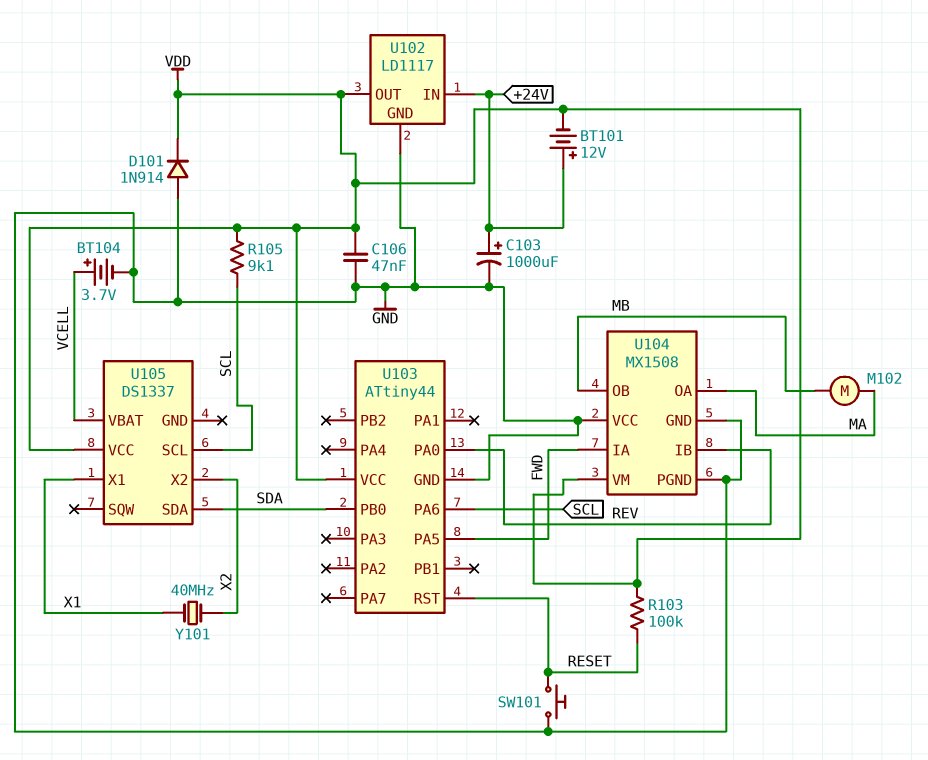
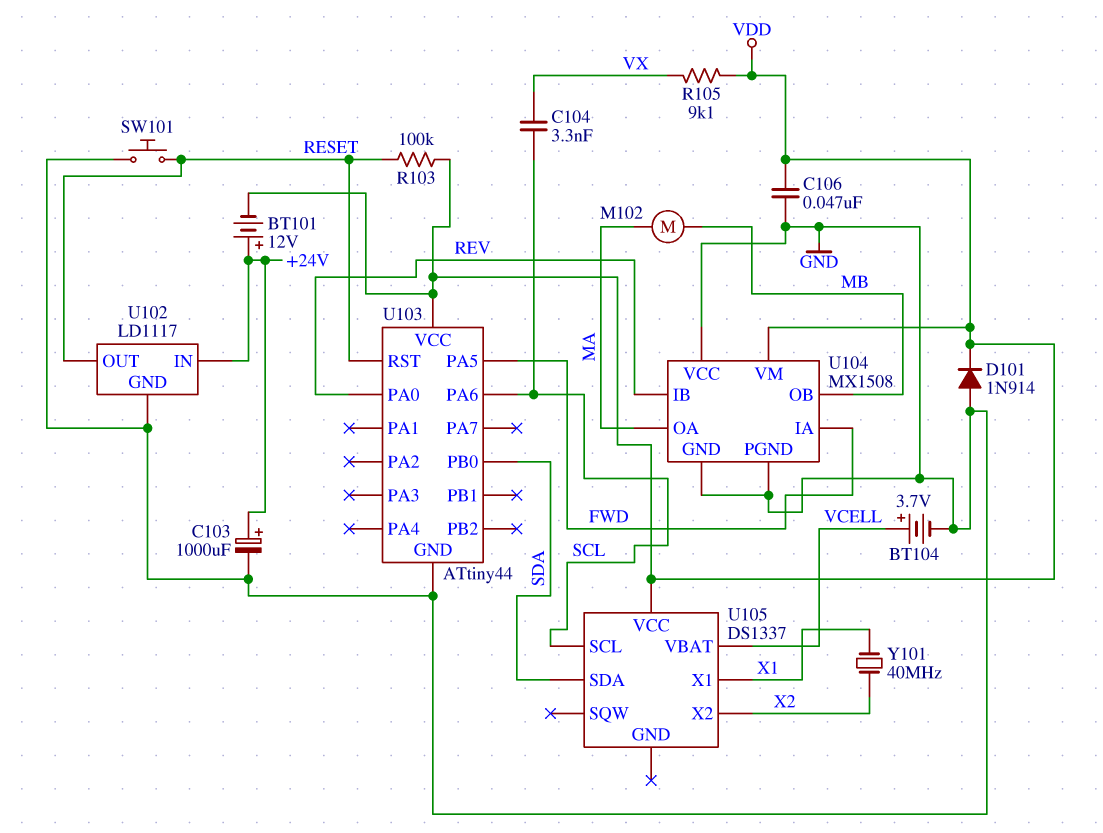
C104: none -> 3.3nF (SCL, VX)
R105: 9.1k (SCL, VDD) -> 9.1k (VDD, VX)
U102 pin OUT: VDD -> RESET

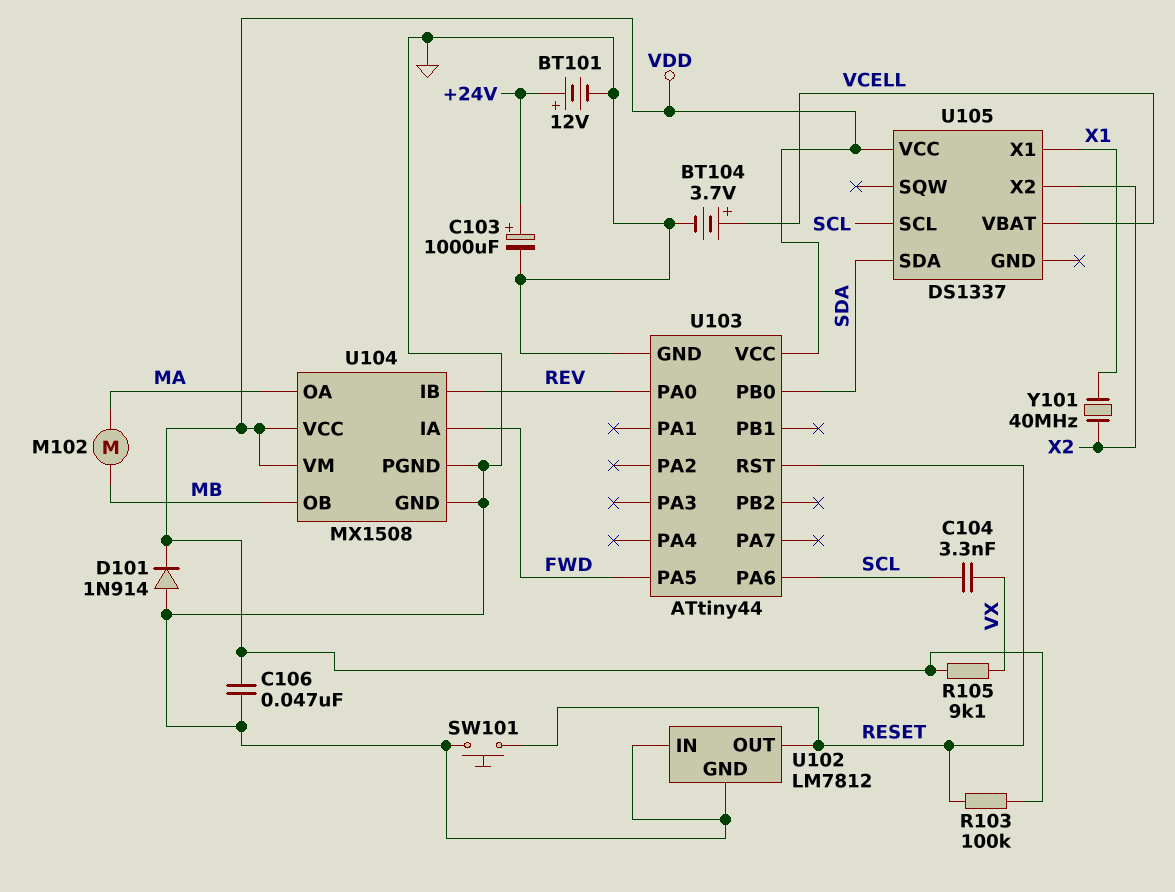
BT101: 12V (plus +24V, minus VDD) -> 12V (plus +24V, minus GND)
U102: LD1117 -> LM7812
U102 pin IN: +24V -> GND
U104 pin VCC: GND -> VDD

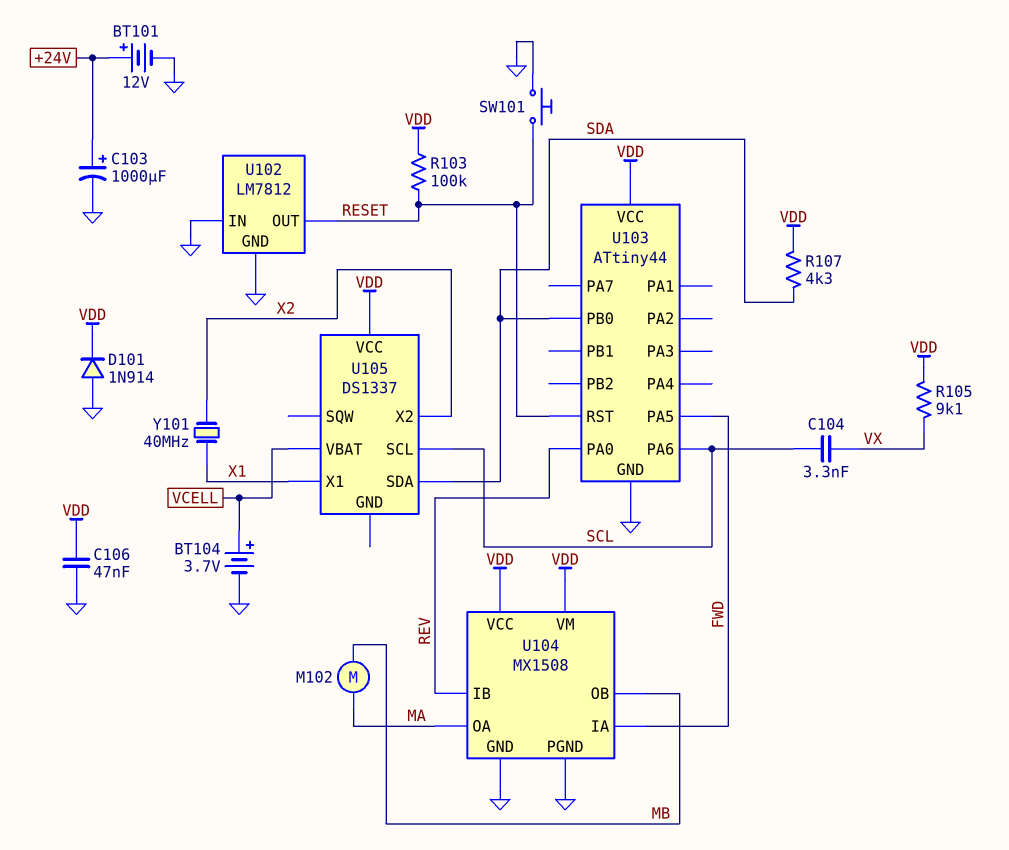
R107: none -> 4.3k (SDA, VDD)

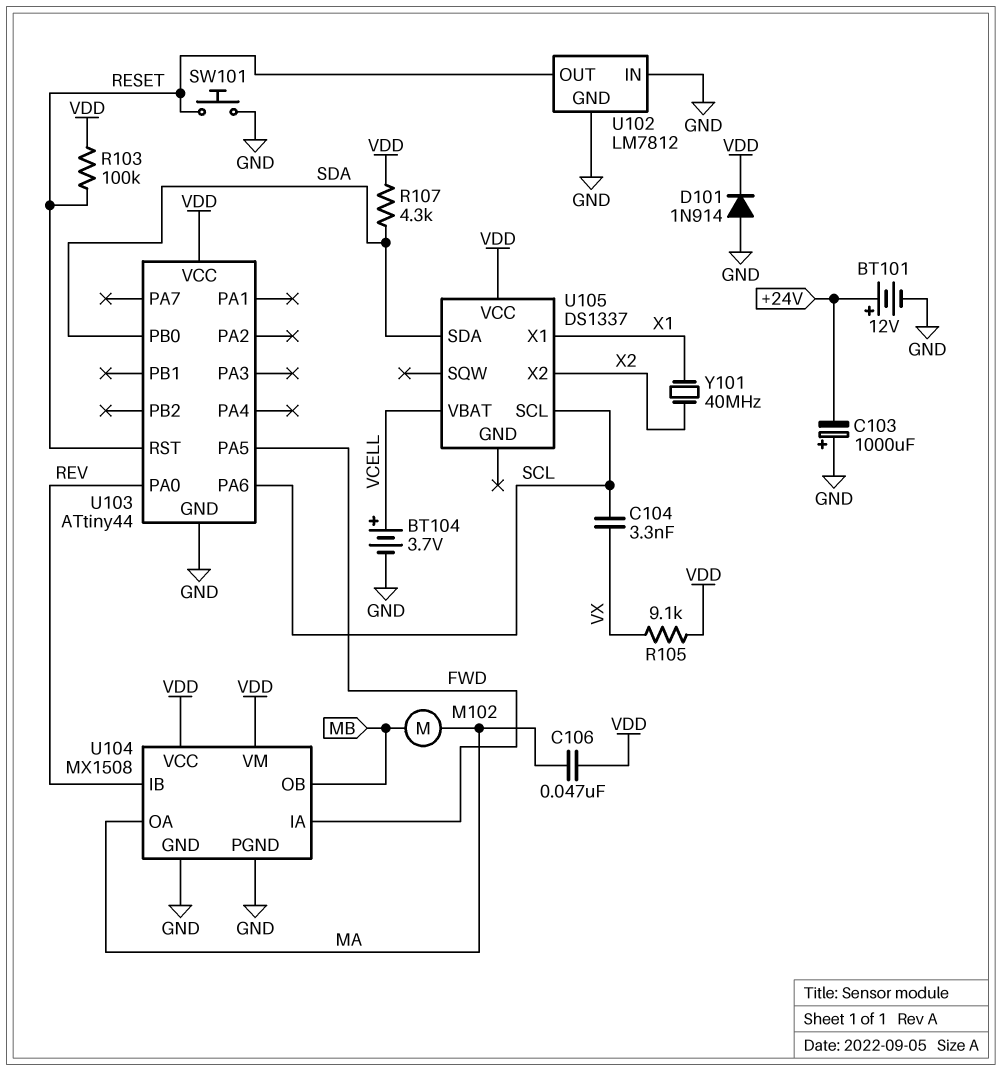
C103: 1000uF (plus +24V, minus GND) -> 1000uF (plus GND, minus +24V)
C106: 47nF (GND, VDD) -> 47nF (MA, VDD)

